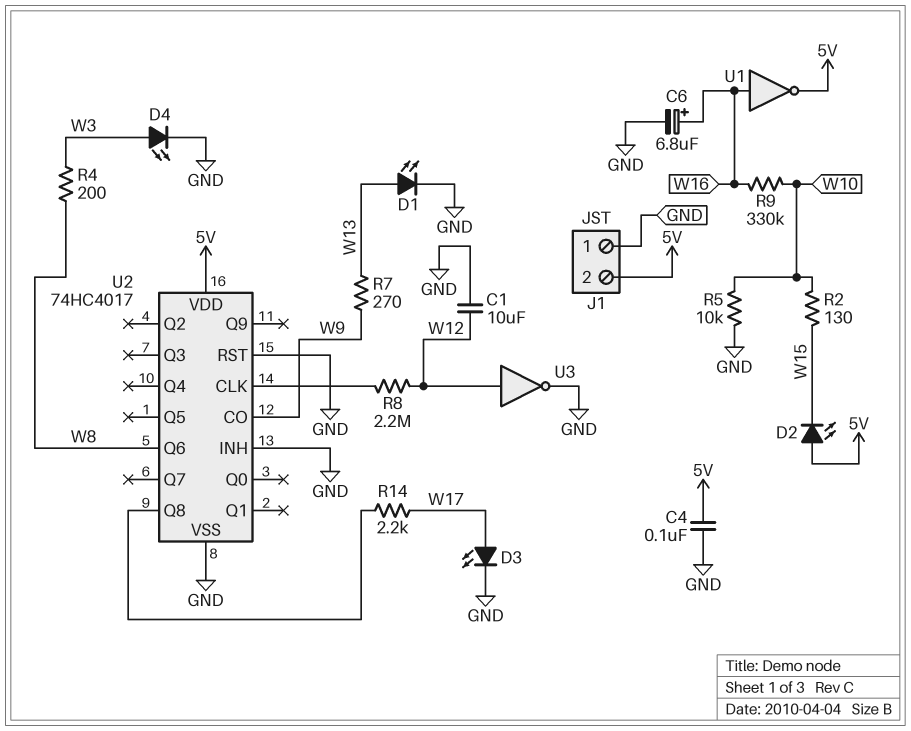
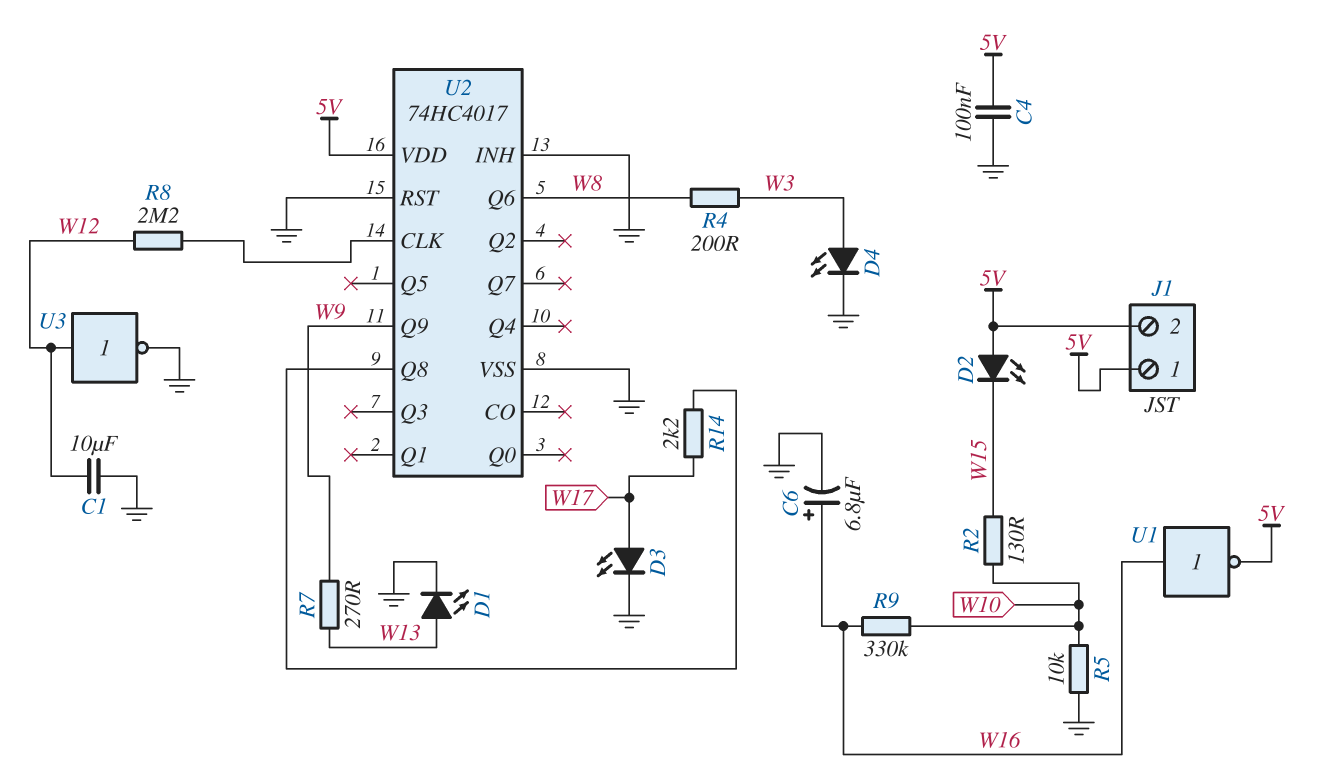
J1 pin 1: GND -> 5V
U2 pin CO: W9 -> none
U2 pin Q9: none -> W9

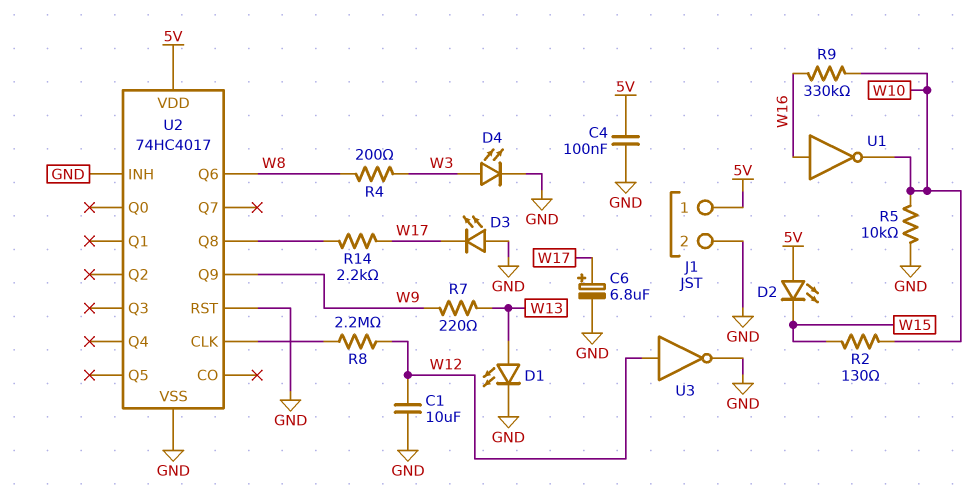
C6: 6.8uF (plus W16, minus GND) -> 6.8uF (plus W17, minus GND)
D3: LED (A W17, K GND) -> LED (A GND, K W17)
J1 pin 2: 5V -> GND
R7: 270 (W9, W13) -> 220 (W9, W13)
U1: NOT (in W16, out 5V) -> NOT (in W16, out W10)

